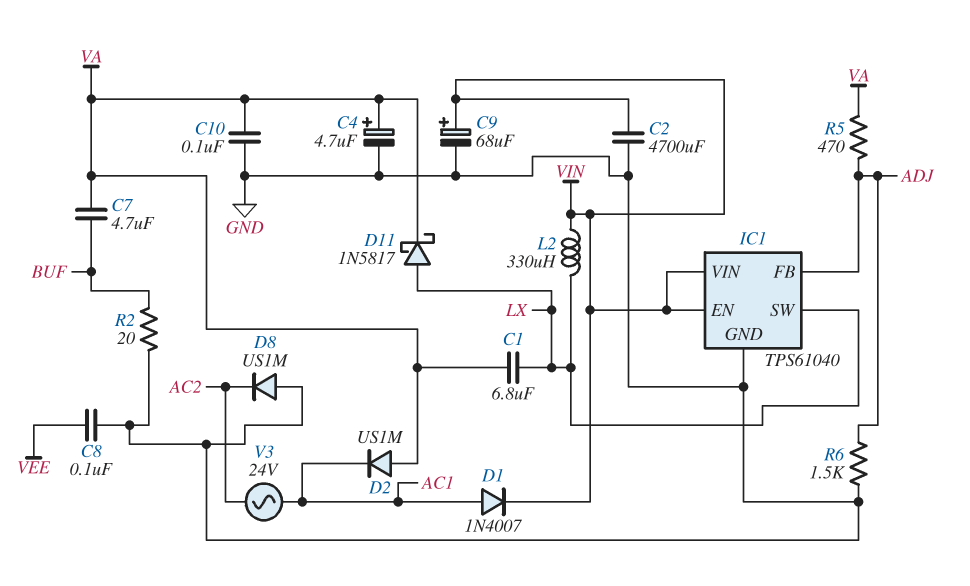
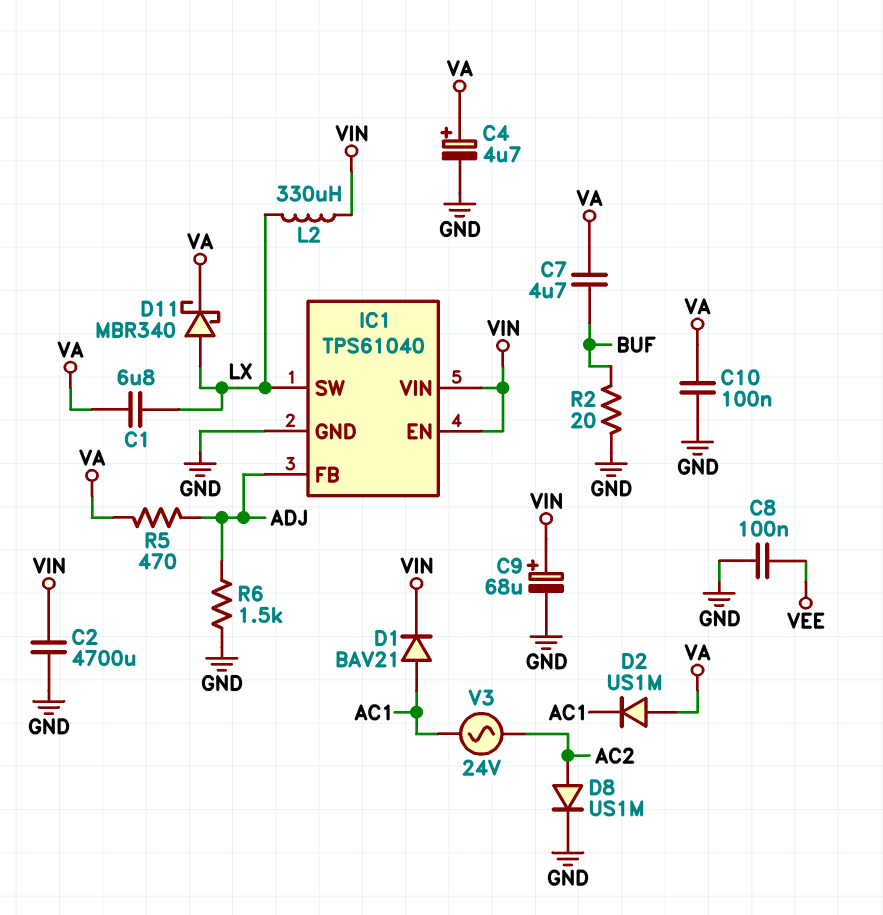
D1: diode 1N4007 (A AC1, K VIN) -> diode BAV21 (A AC1, K VIN)
D8: diode US1M (A GND, K AC2) -> diode US1M (A AC2, K GND)
D11: schottky 1N5817 (A LX, K VA) -> schottky MBR340 (A LX, K VA)

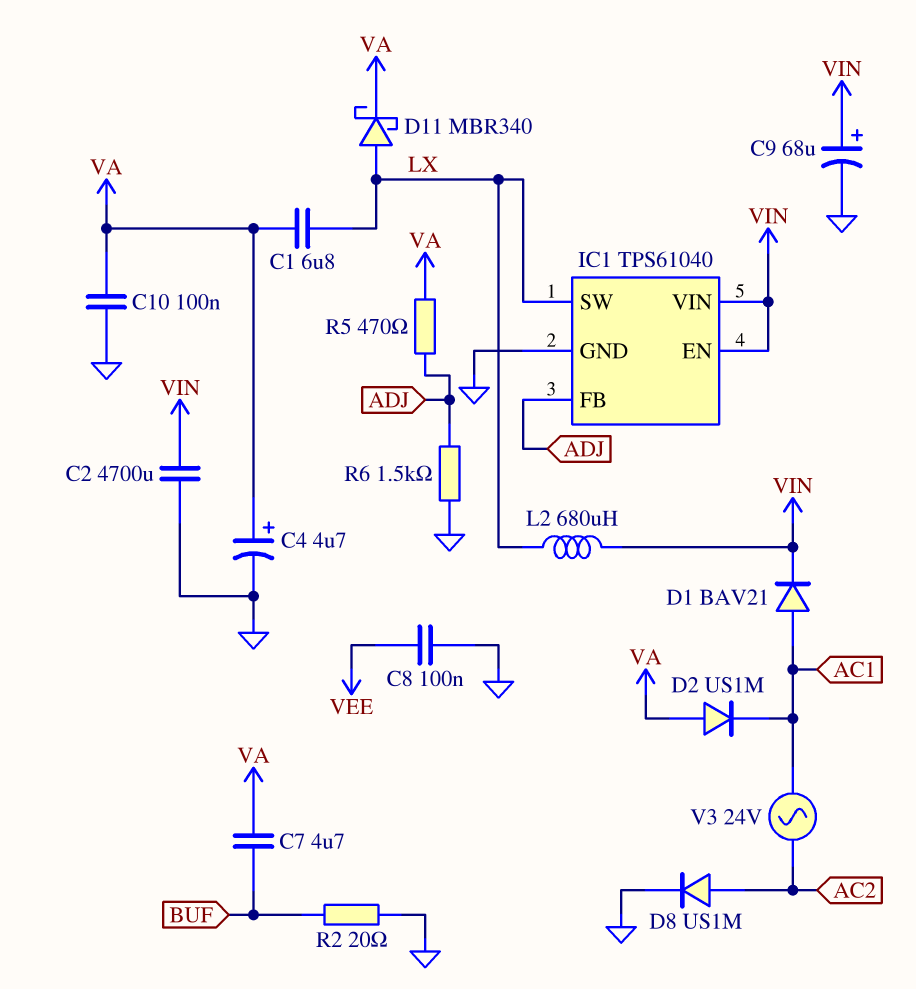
L2: 330uH (LX, VIN) -> 680uH (LX, VIN)

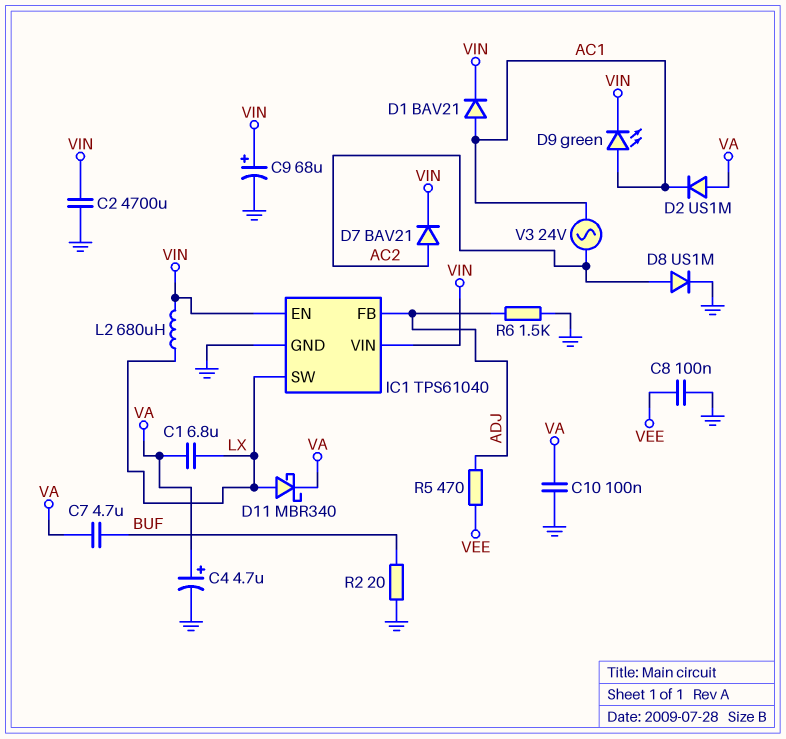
D7: none -> diode BAV21 (A AC2, K VIN)
D9: none -> LED green (A AC1, K VIN)
R5: 470 (ADJ, VA) -> 470 (ADJ, VEE)

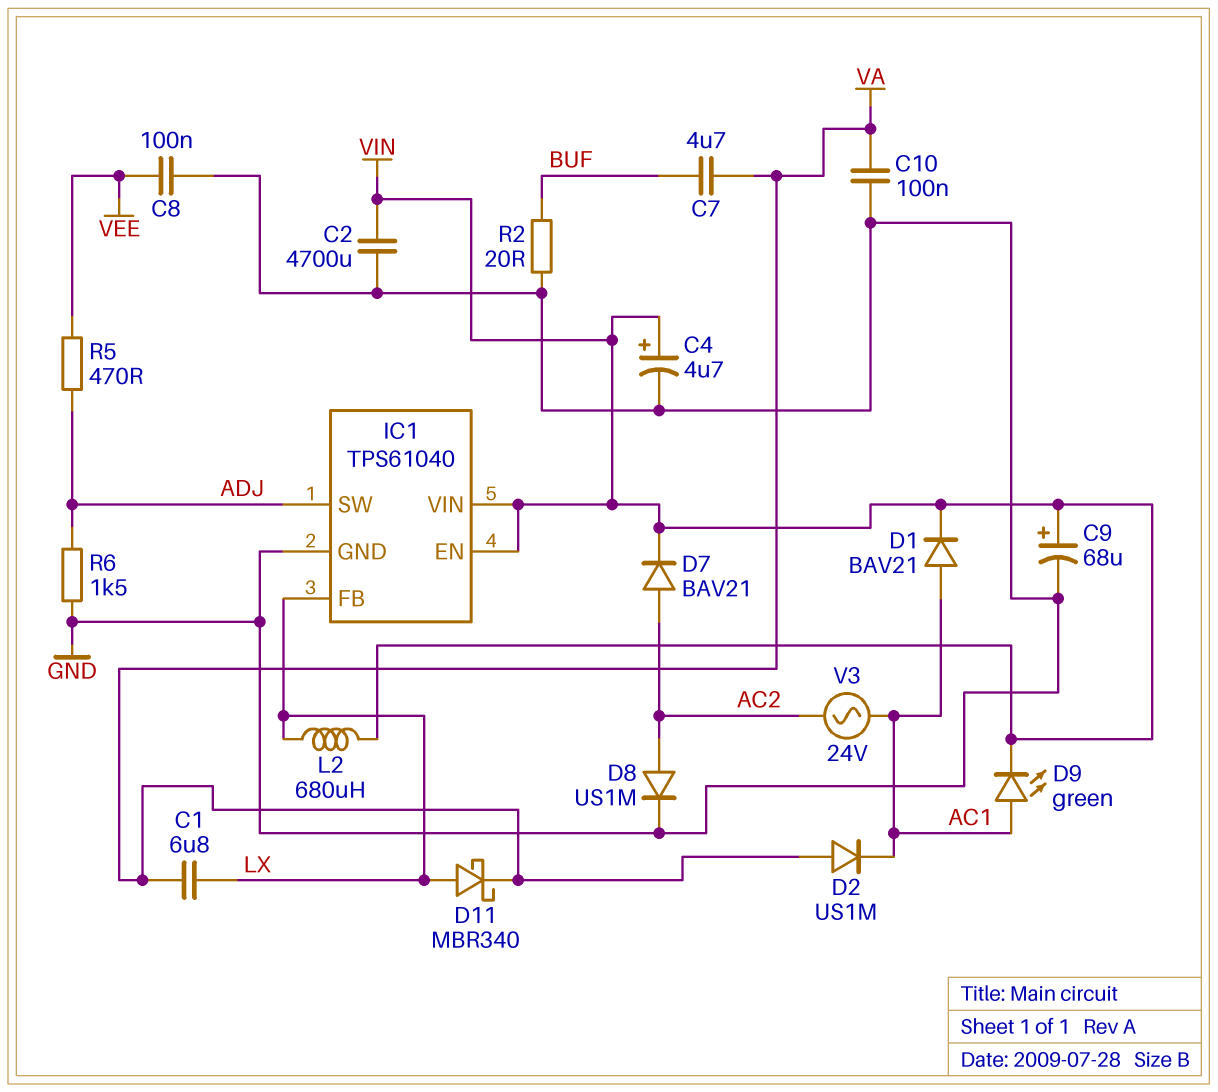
C4: 4.7uF (plus VA, minus GND) -> 4.7uF (plus VIN, minus GND)
IC1 pin FB: ADJ -> LX
IC1 pin SW: LX -> ADJ

